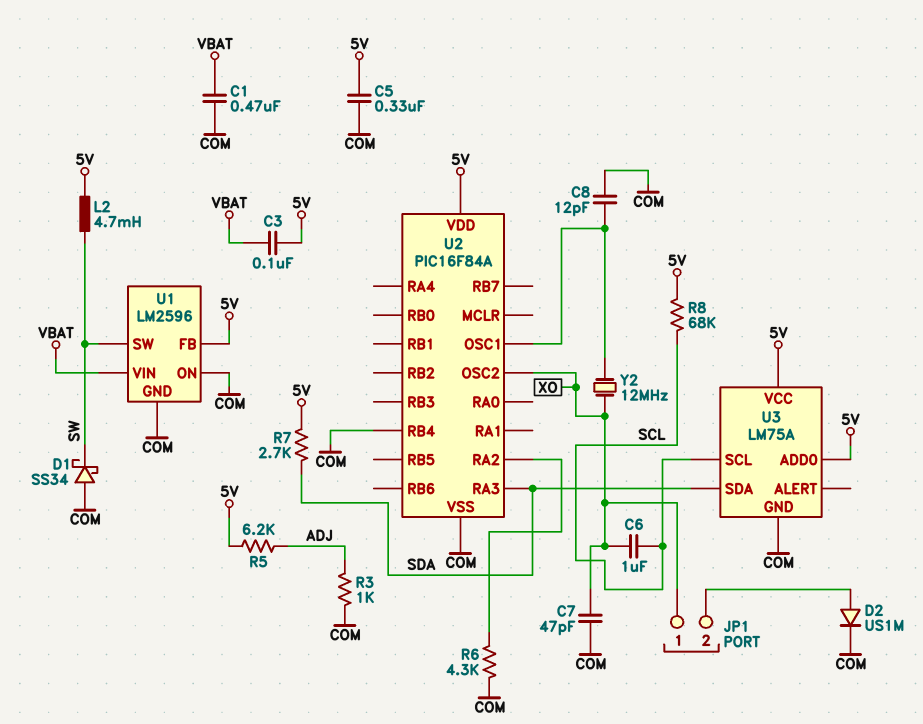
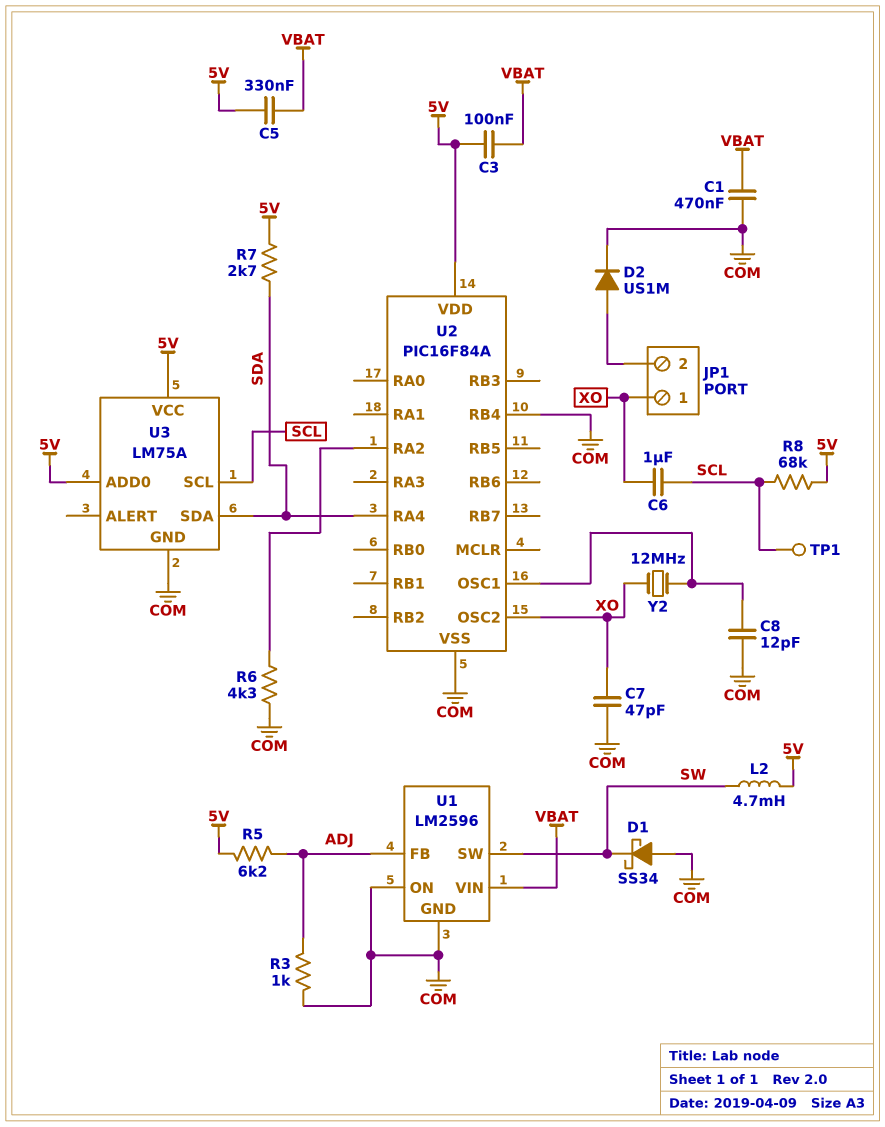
C5: 330nF (5V, COM) -> 330nF (5V, VBAT)
TP1: none -> test point (SCL)
U1 pin FB: 5V -> ADJ
U2 pin RA3: SDA -> none
U2 pin RA4: none -> SDA

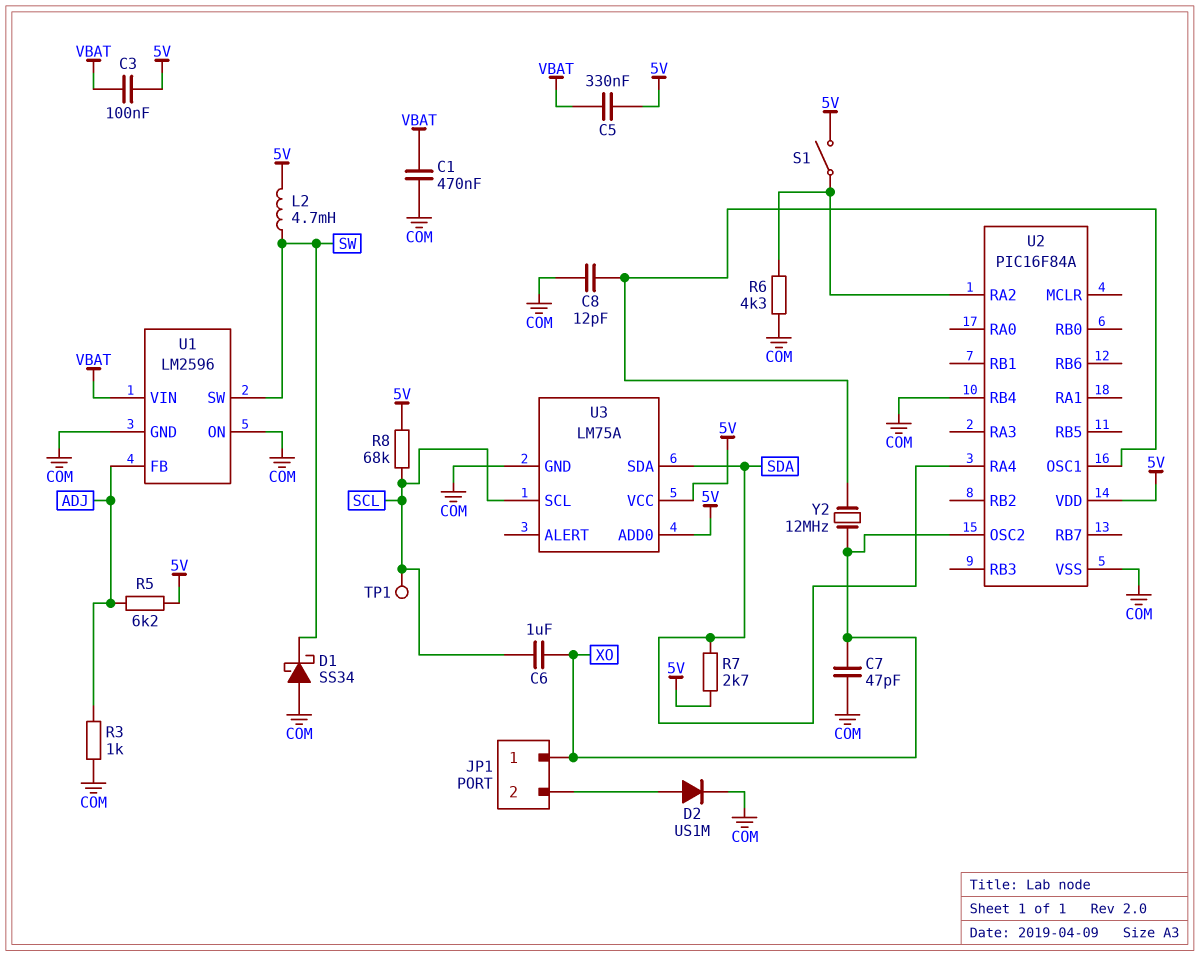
S1: none -> switch (5V, U2/RA2)

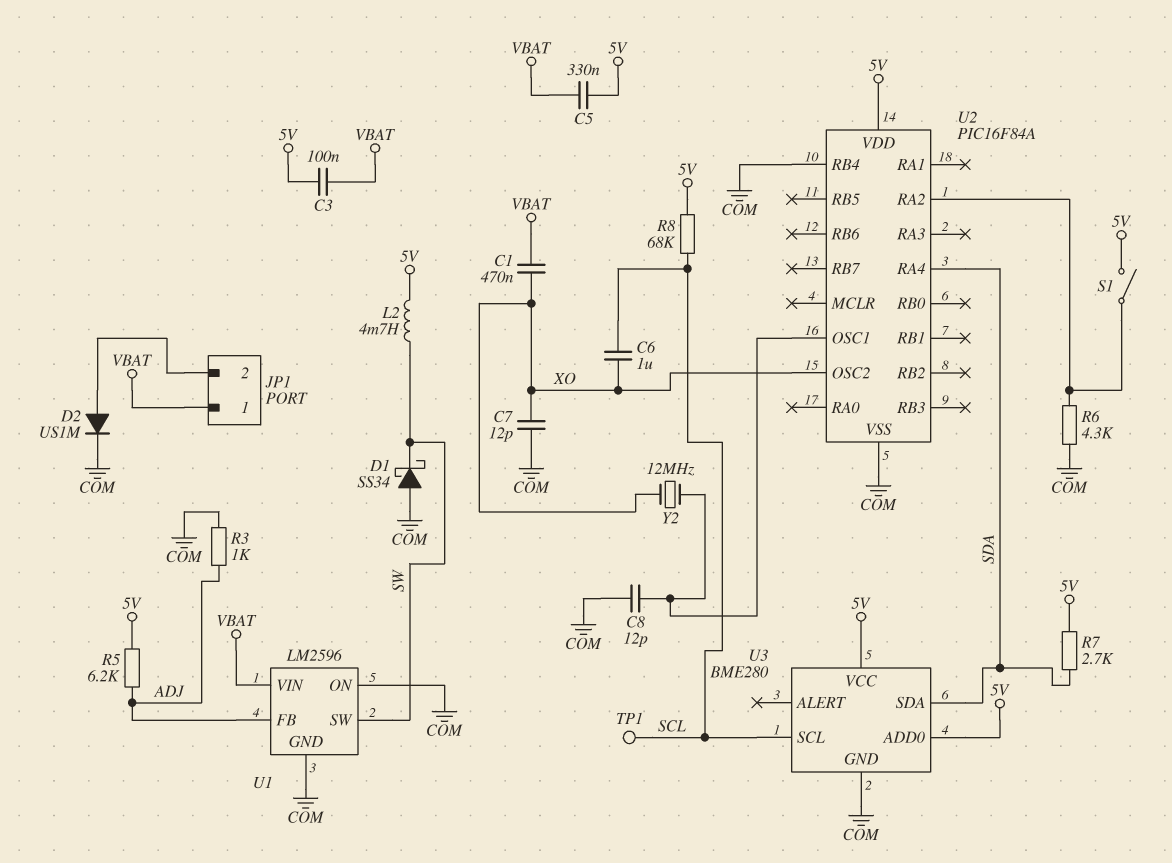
C1: 470nF (COM, VBAT) -> 470nF (VBAT, XO)
C7: 47pF (COM, XO) -> 12pF (COM, XO)
JP1 pin 1: XO -> VBAT
U3: LM75A -> BME280

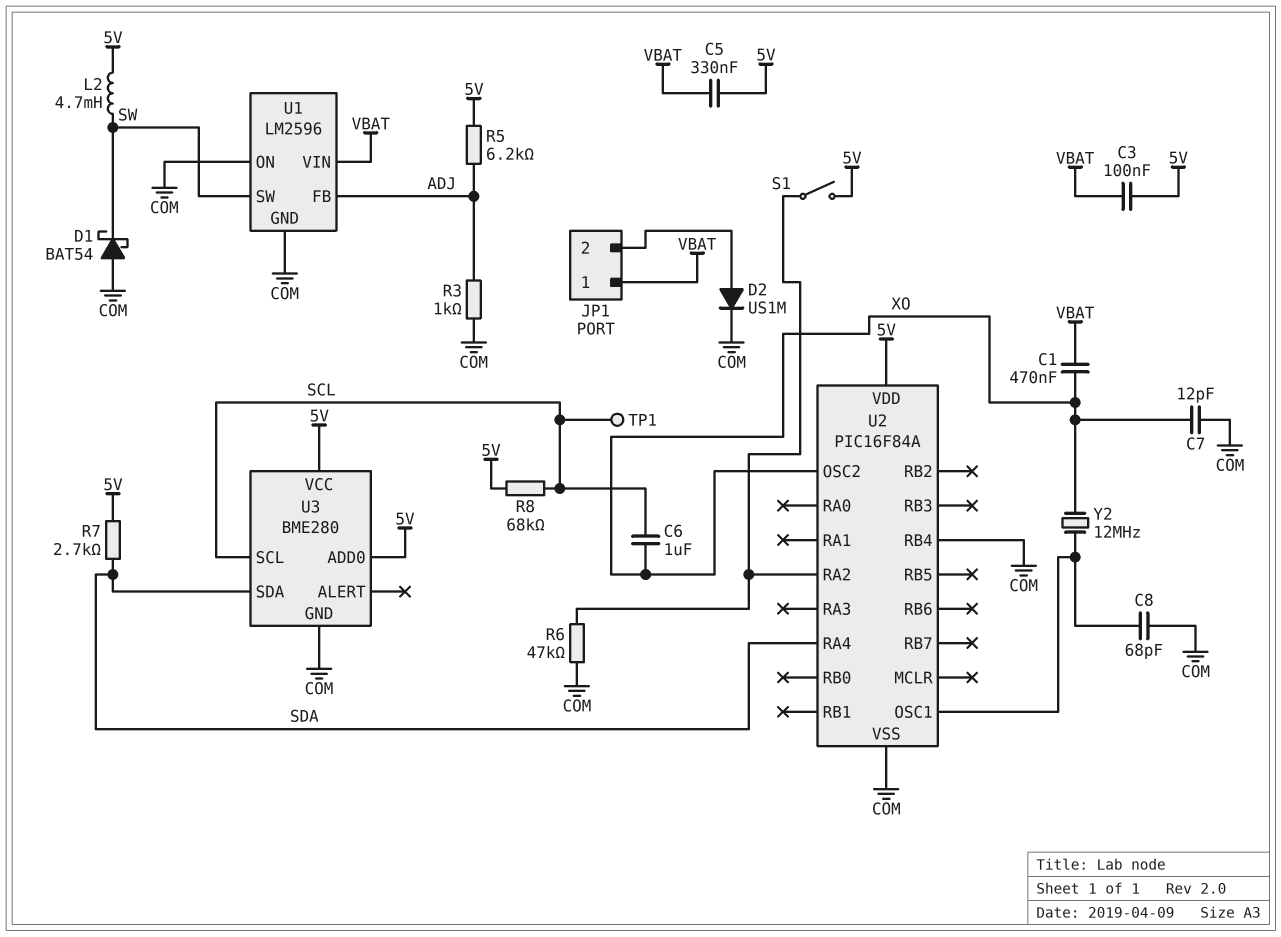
C8: 12pF (COM, U2/OSC1) -> 68pF (COM, U2/OSC1)
D1: schottky SS34 (A COM, K SW) -> schottky BAT54 (A COM, K SW)
R6: 4.3k (COM, U2/RA2) -> 47k (COM, U2/RA2)

